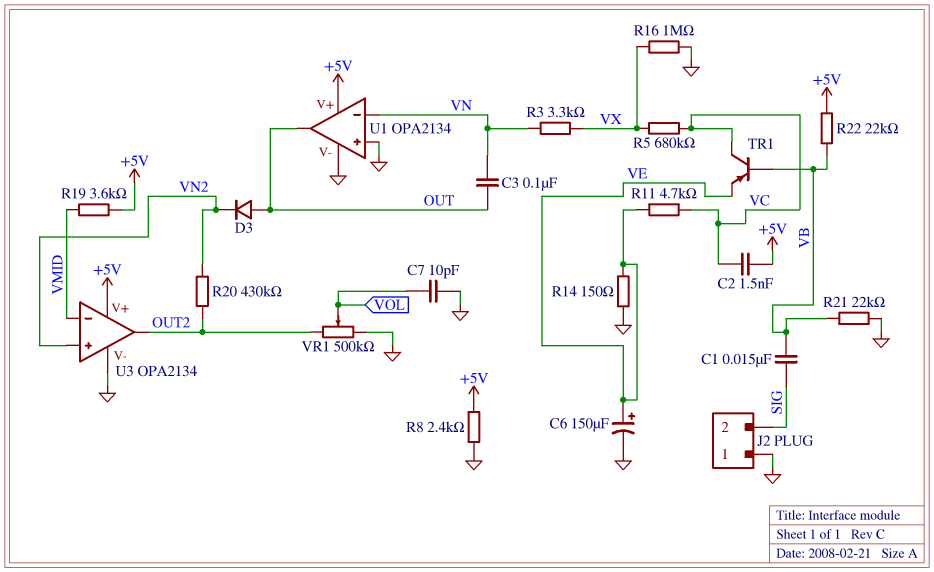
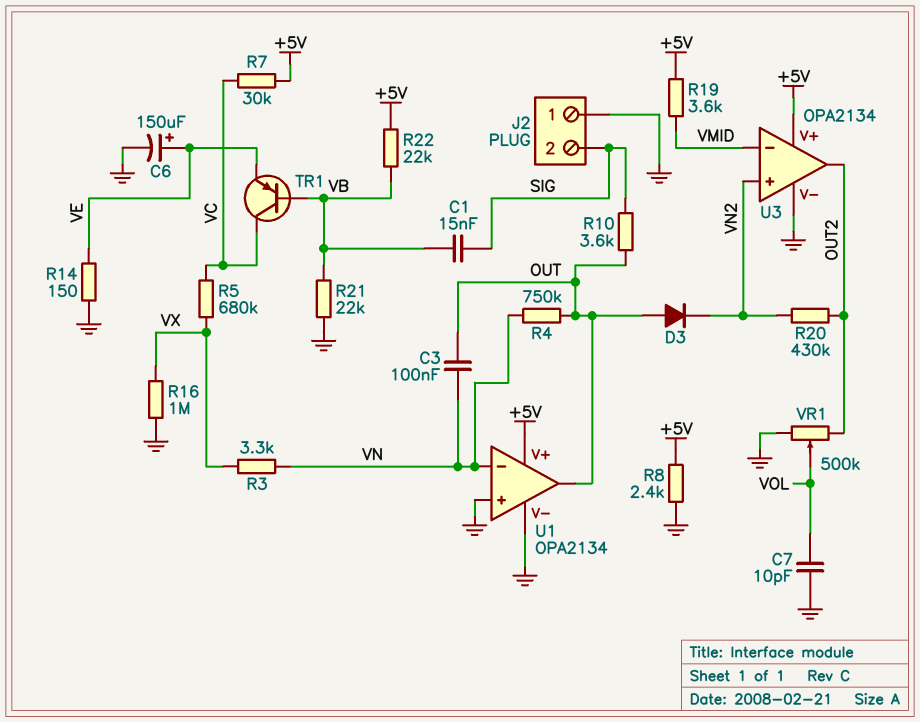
C2: 1.5nF (+5V, VC) -> none
R4: none -> 750k (OUT, VN)
R7: none -> 30k (+5V, VC)
R10: none -> 3.6k (OUT, SIG)
R11: 4.7k (VC, VE) -> none

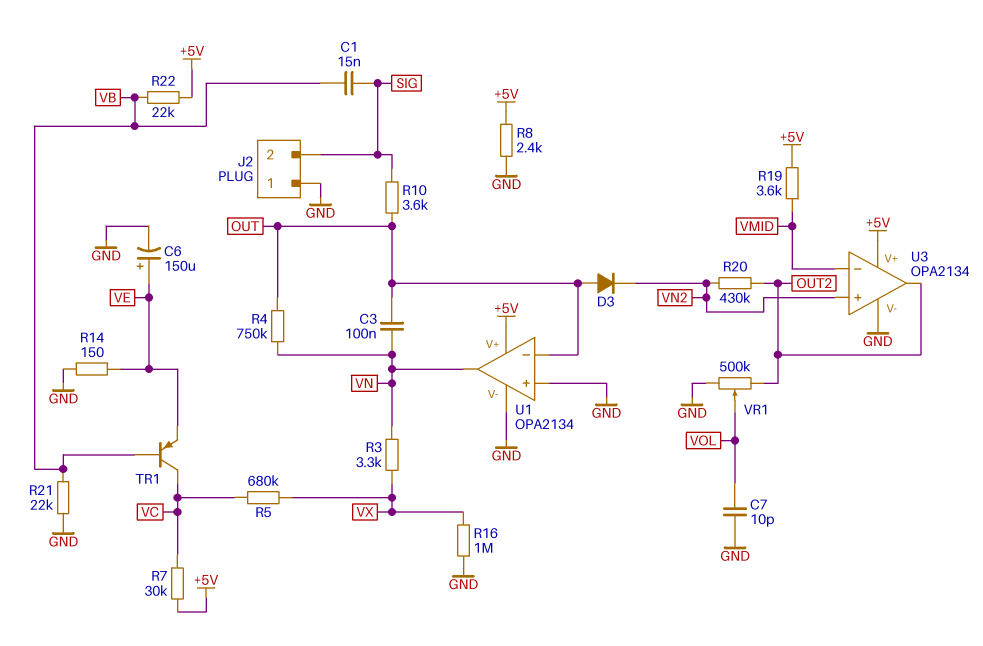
U1 pin in-: VN -> OUT
U1 pin out: OUT -> VN

